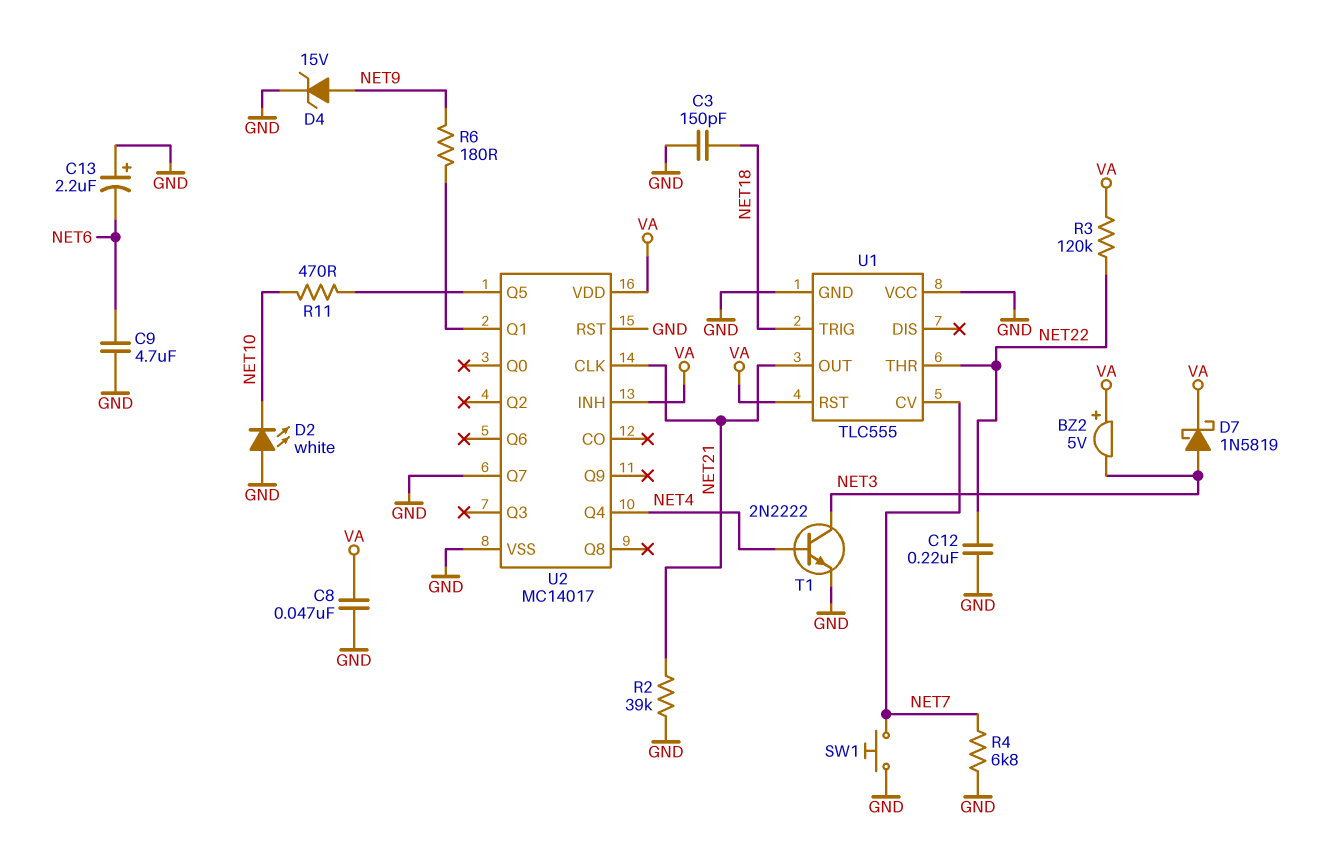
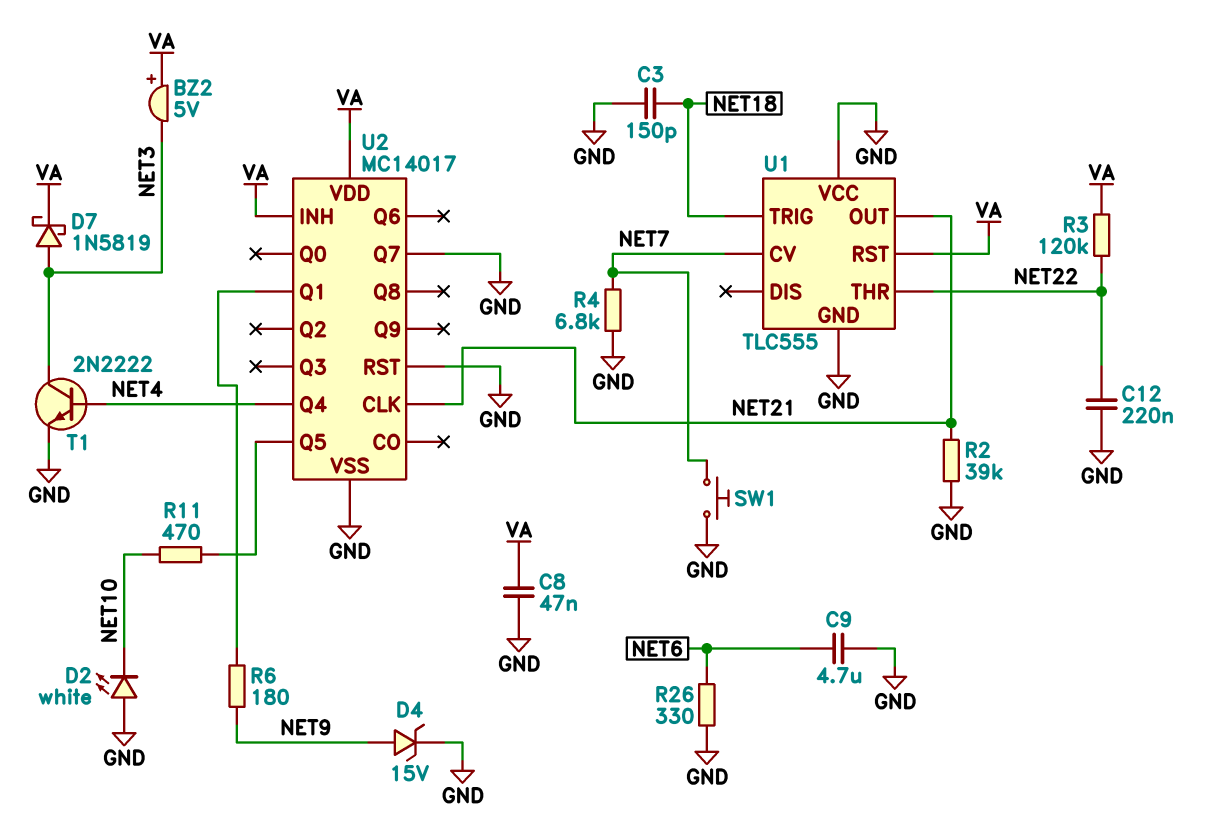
C13: 2.2uF (plus GND, minus NET6) -> none
R26: none -> 330 (GND, NET6)

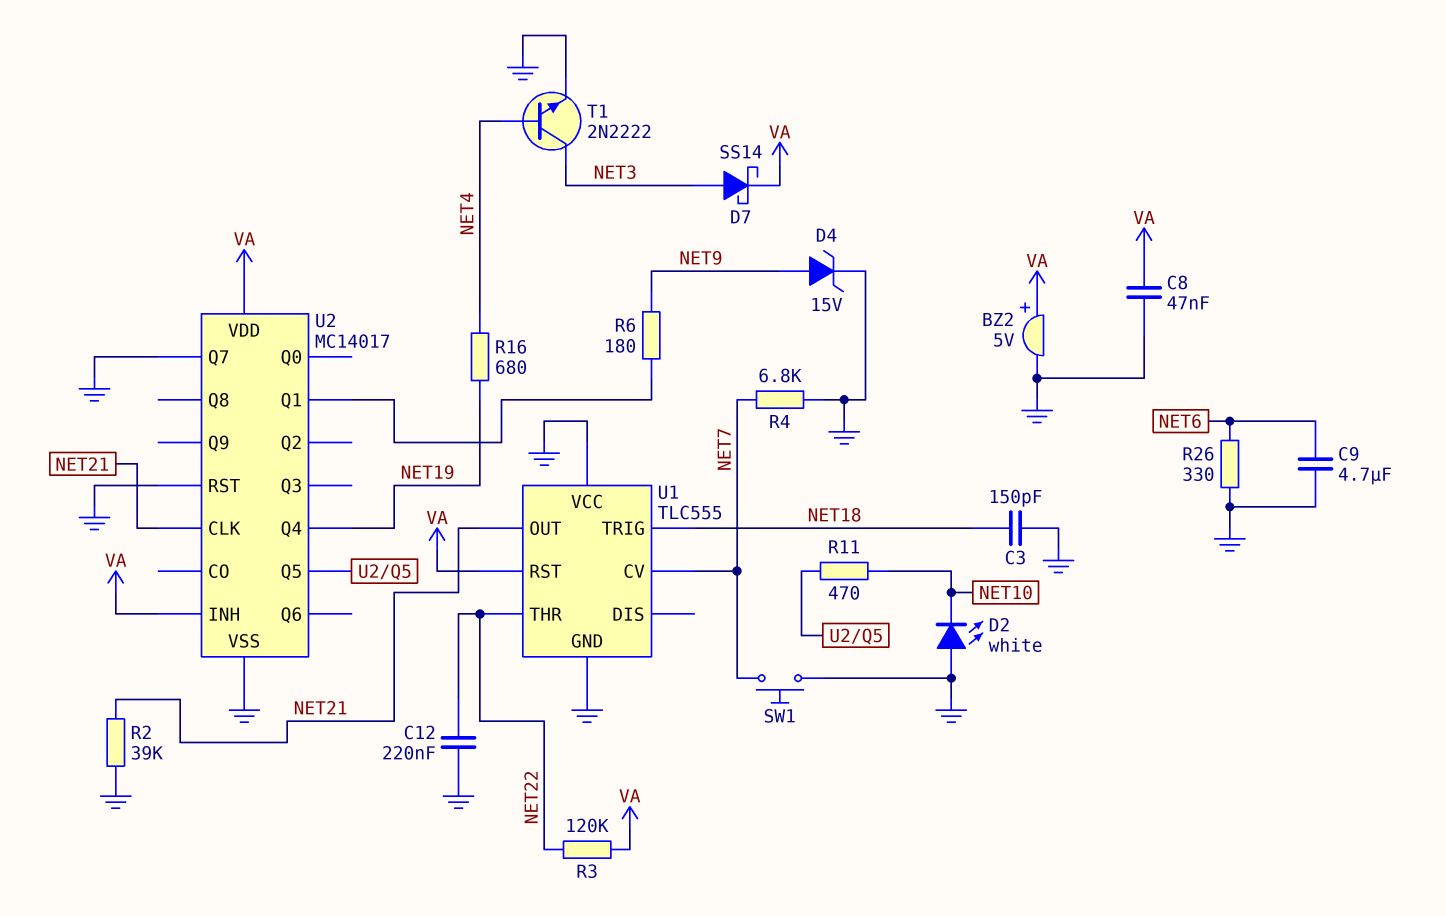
BZ2: buzzer 5V (plus VA, minus NET3) -> buzzer 5V (plus VA, minus GND)
D7: schottky 1N5819 (A NET3, K VA) -> schottky SS14 (A NET3, K VA)
R16: none -> 680 (NET4, NET19)
U2 pin Q4: NET4 -> NET19

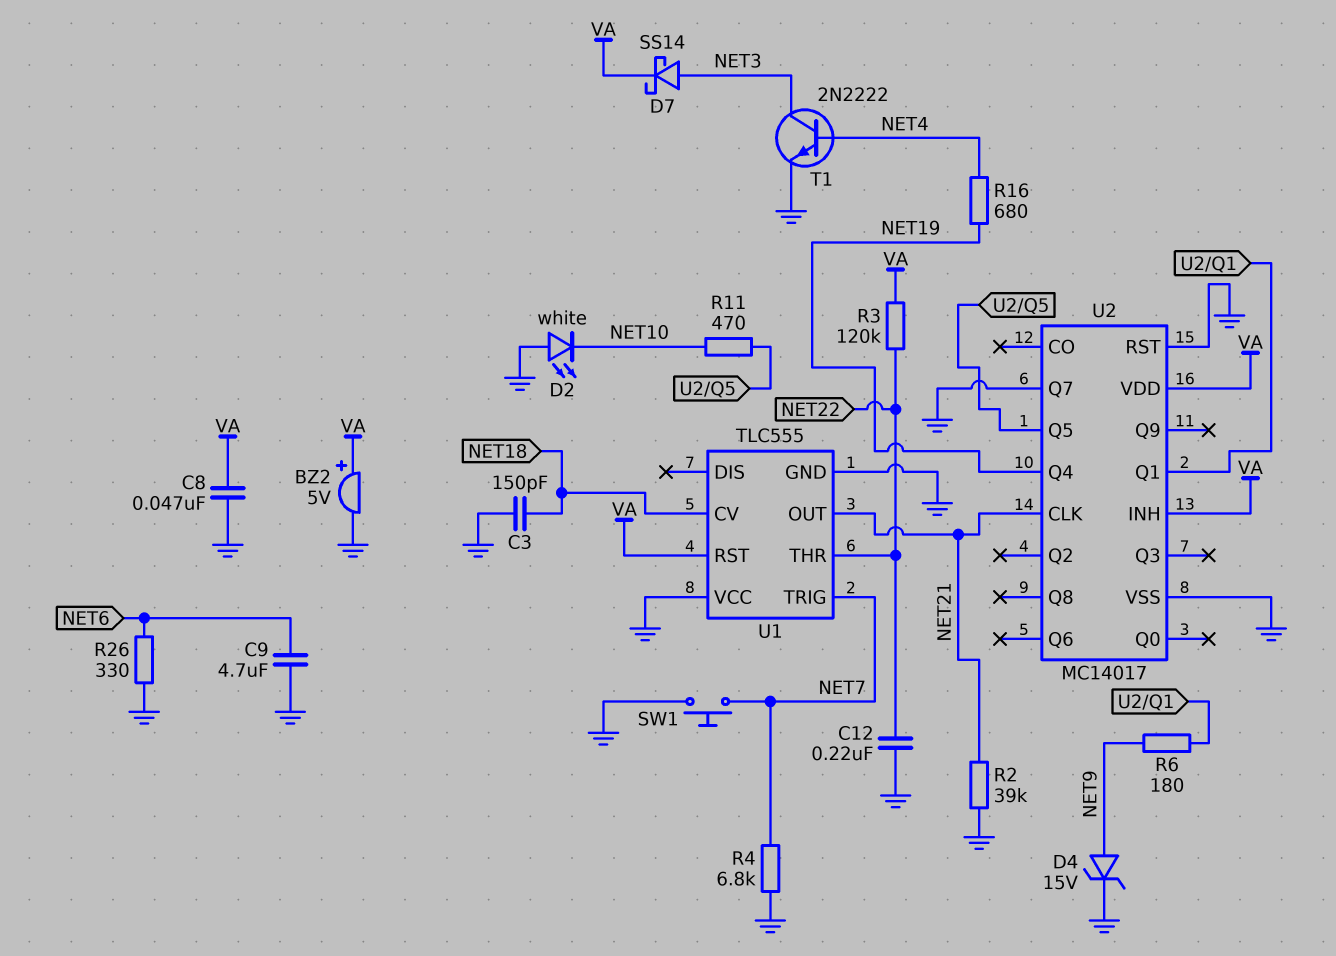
U1 pin CV: NET7 -> NET18
U1 pin TRIG: NET18 -> NET7

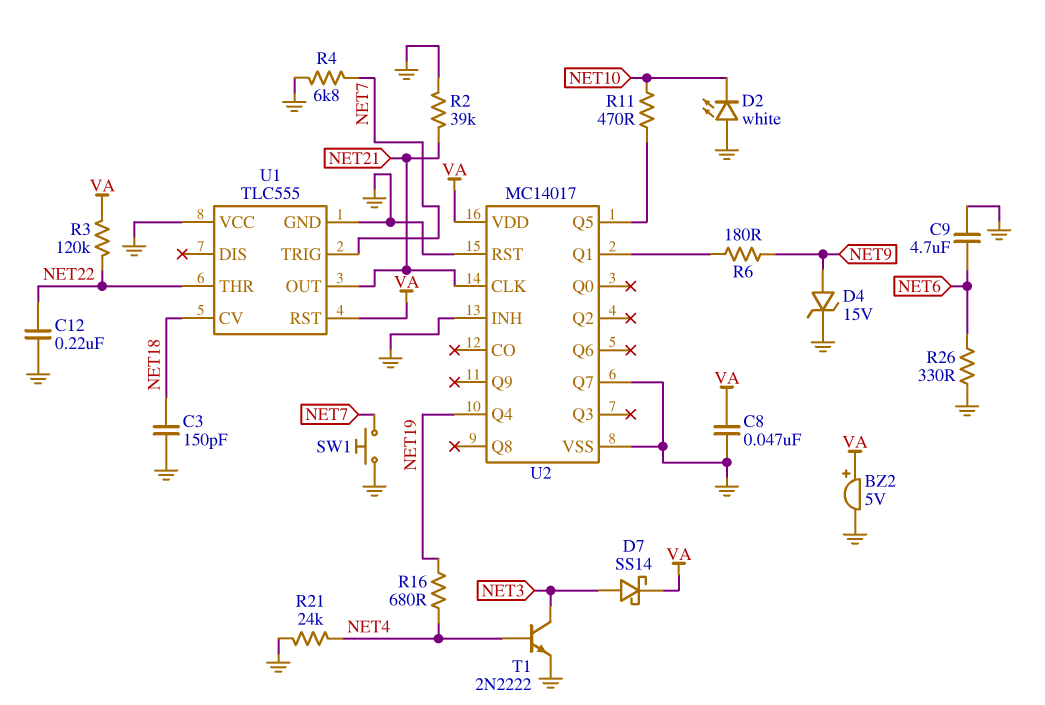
R21: none -> 24k (GND, NET4)
U2 pin INH: VA -> GND

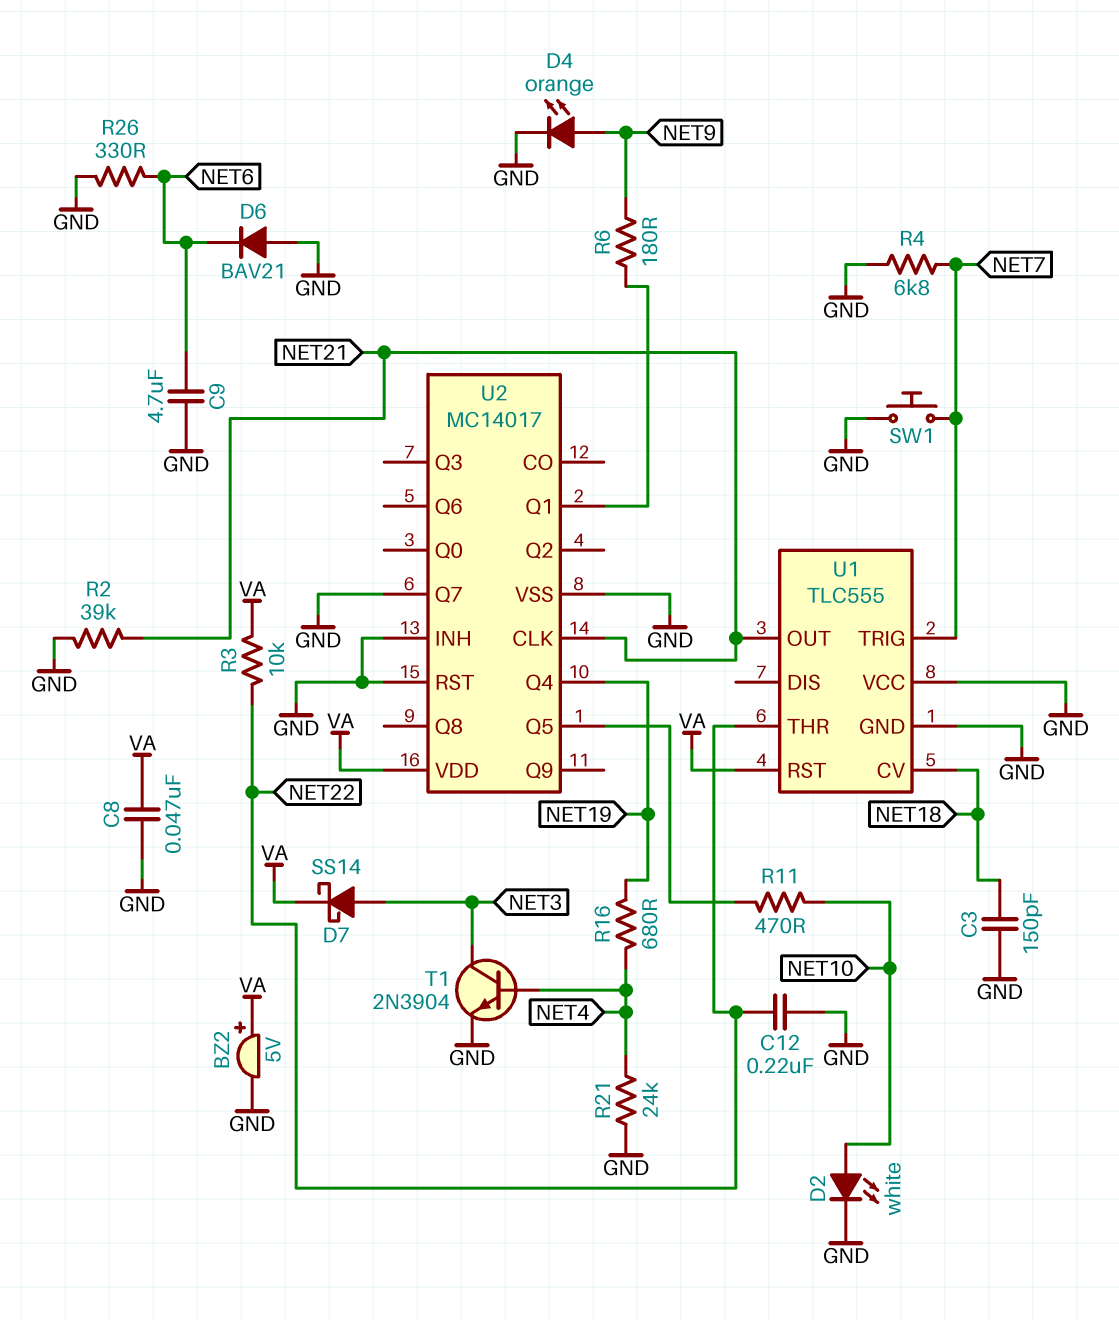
D2: LED white (A GND, K NET10) -> LED white (A NET10, K GND)
D4: zener 15V (A NET9, K GND) -> LED orange (A NET9, K GND)
D6: none -> diode BAV21 (A GND, K NET6)
R3: 120k (NET22, VA) -> 10k (NET22, VA)
T1: NPN 2N2222 (B NET4, C NET3, E GND) -> NPN 2N3904 (B NET4, C NET3, E GND)

